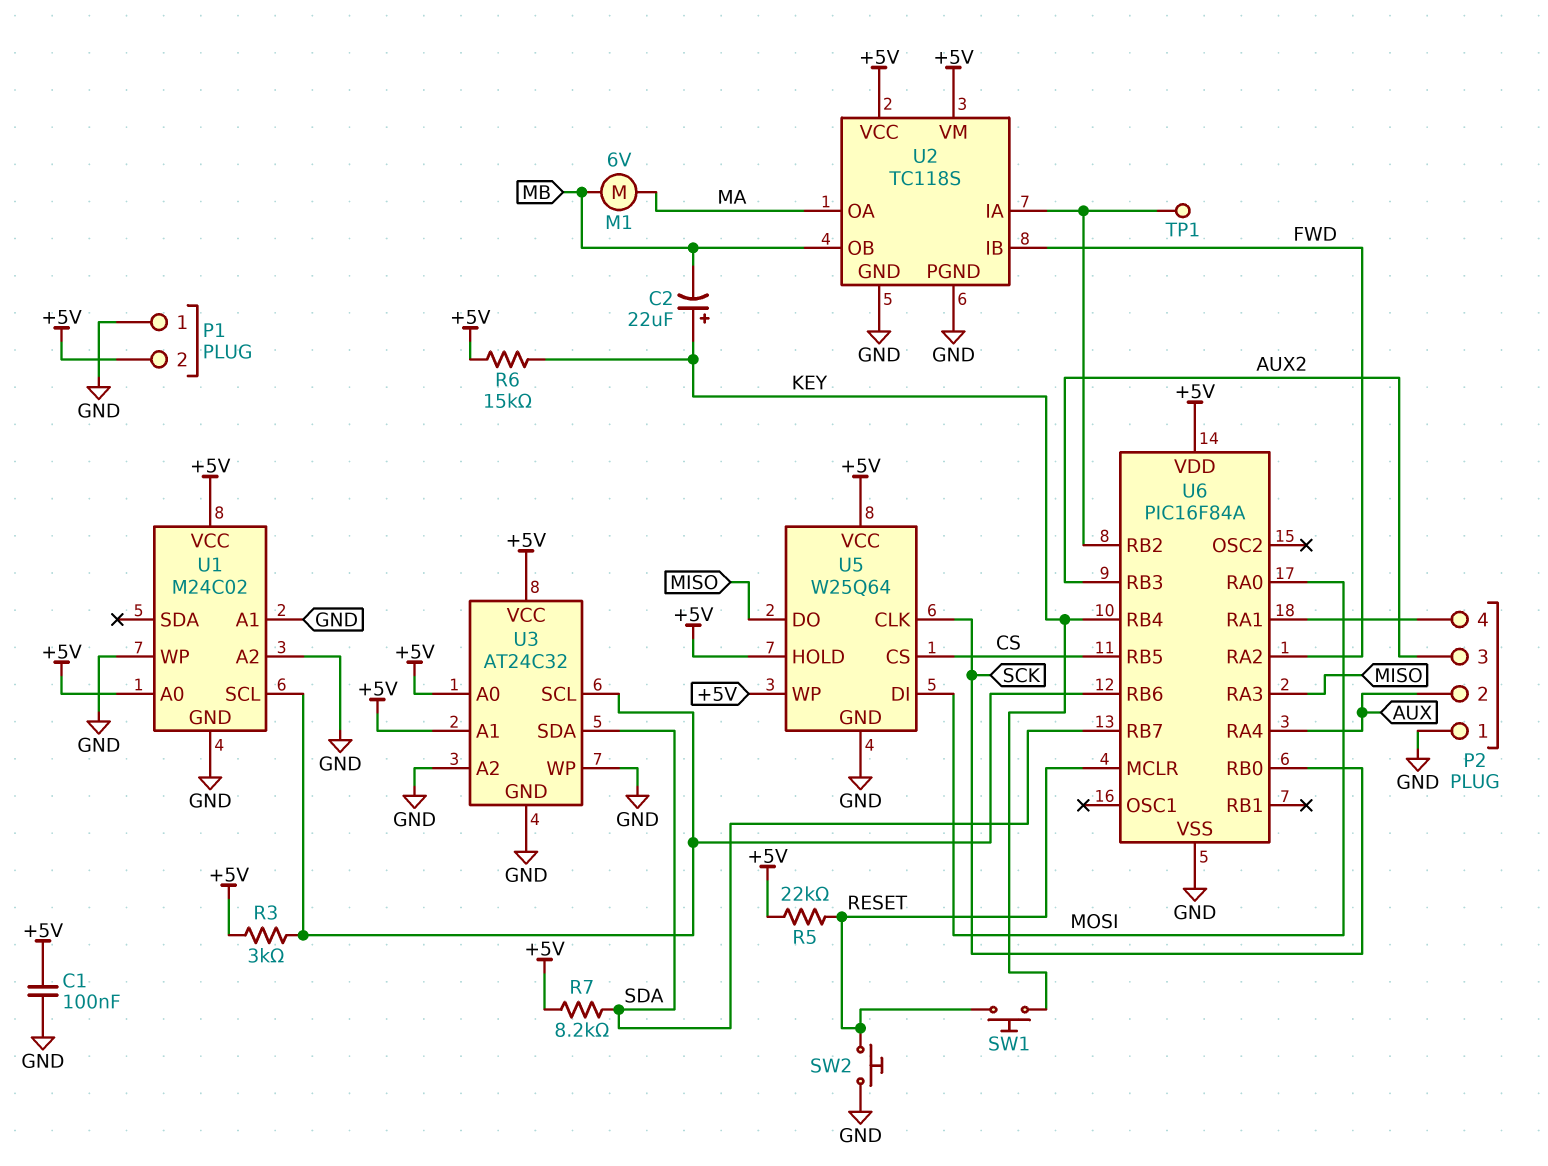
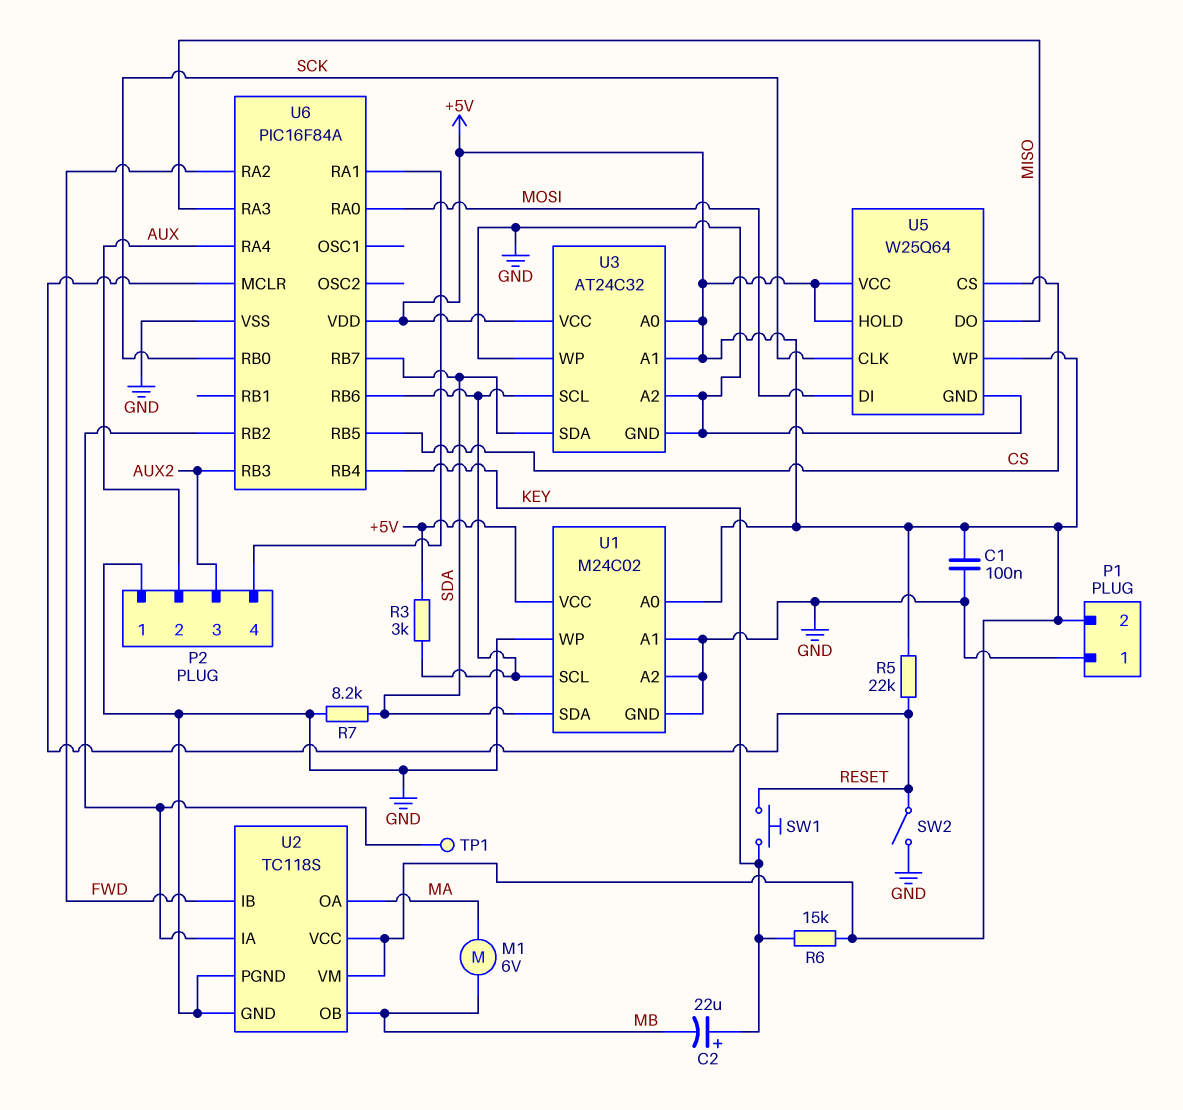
R7: 8.2k (+5V, SDA) -> 8.2k (GND, SDA)
SW2: button (GND, RESET) -> switch (GND, RESET)
U1 pin SDA: none -> SDA

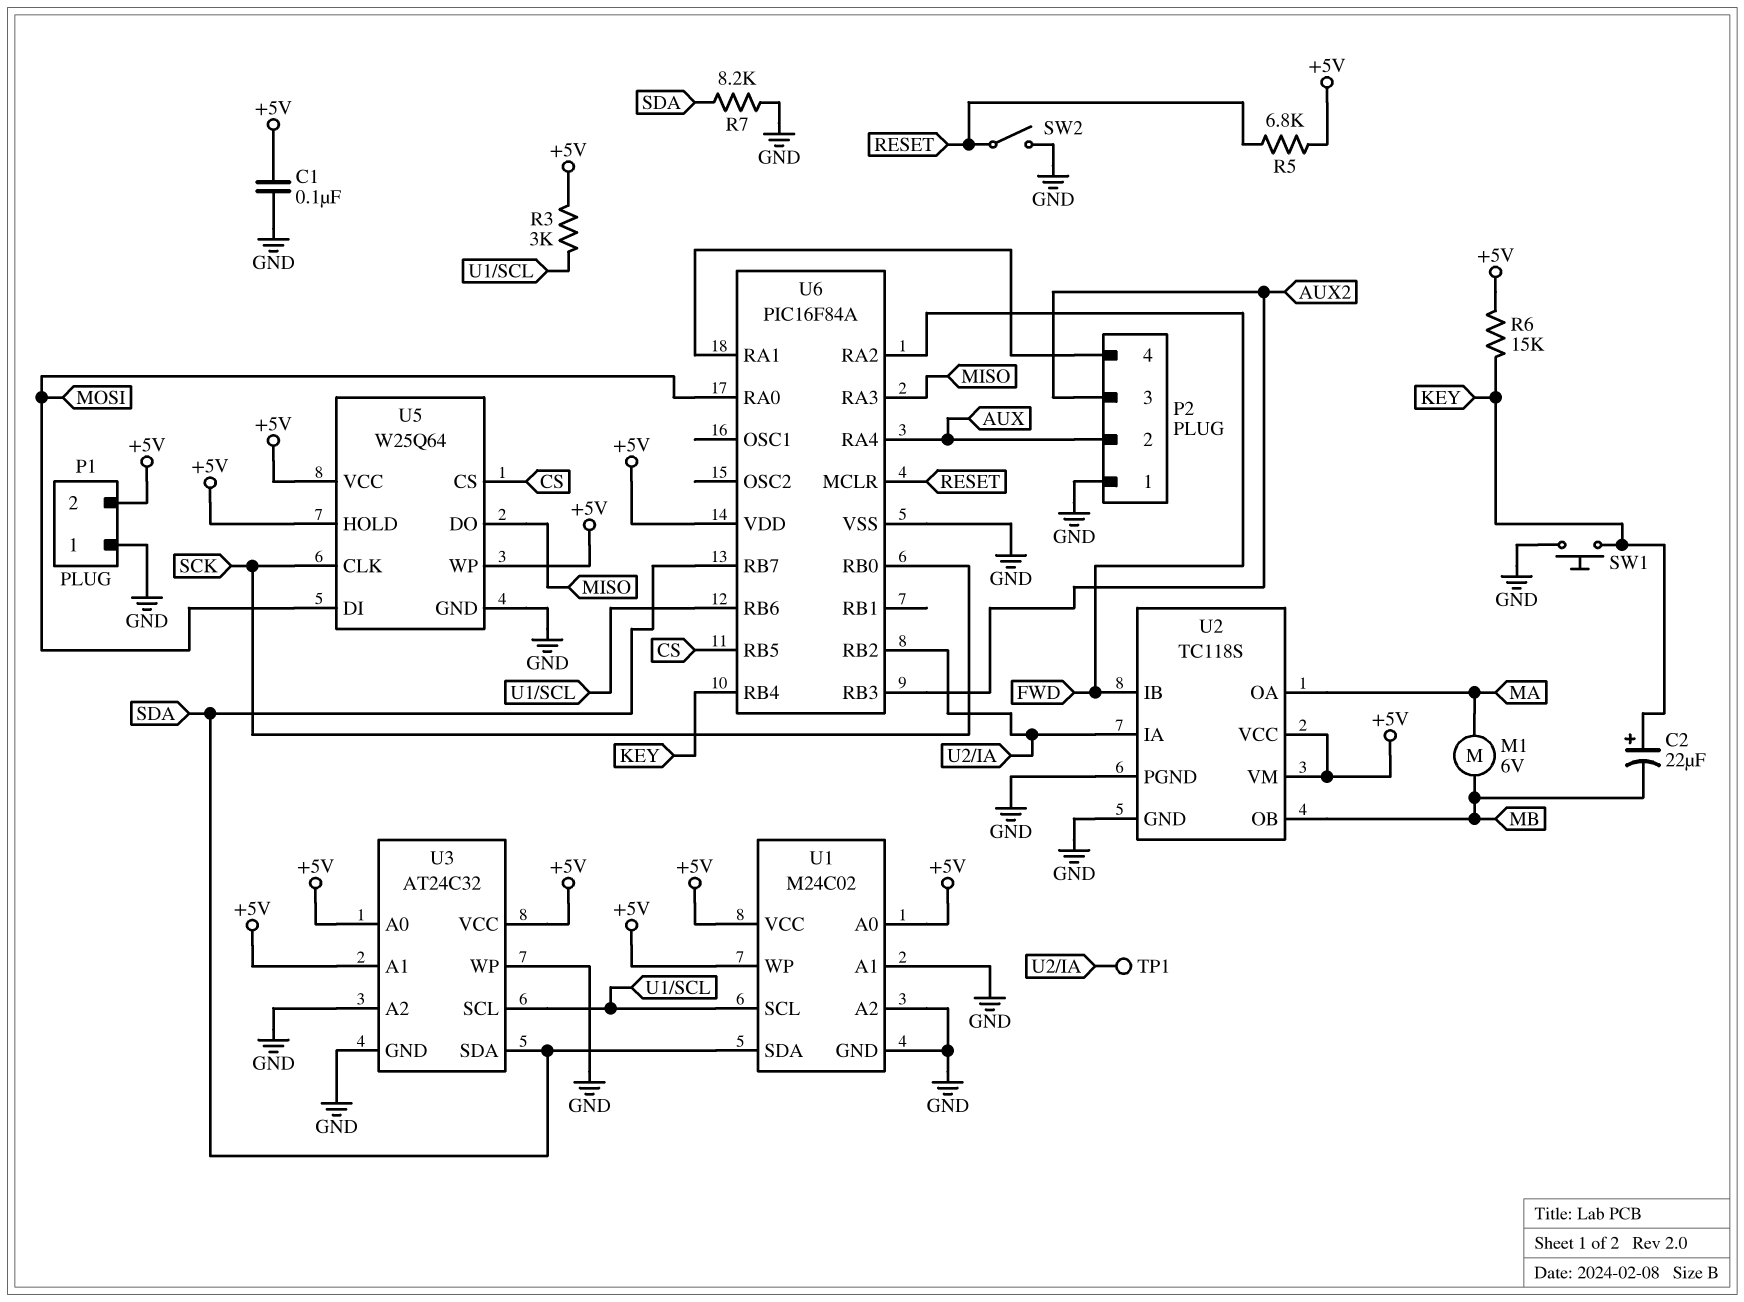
R5: 22k (+5V, RESET) -> 6.8k (+5V, RESET)
SW1: button (KEY, RESET) -> button (GND, KEY)
U1 pin WP: GND -> +5V

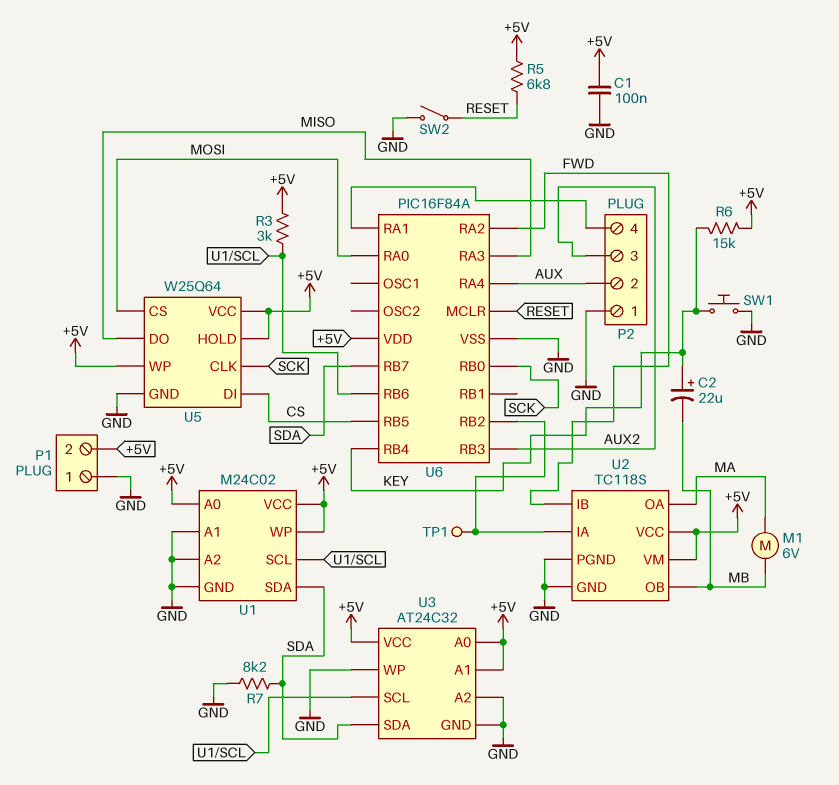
U5 pin CS: CS -> MOSI
U5 pin DI: MOSI -> CS

